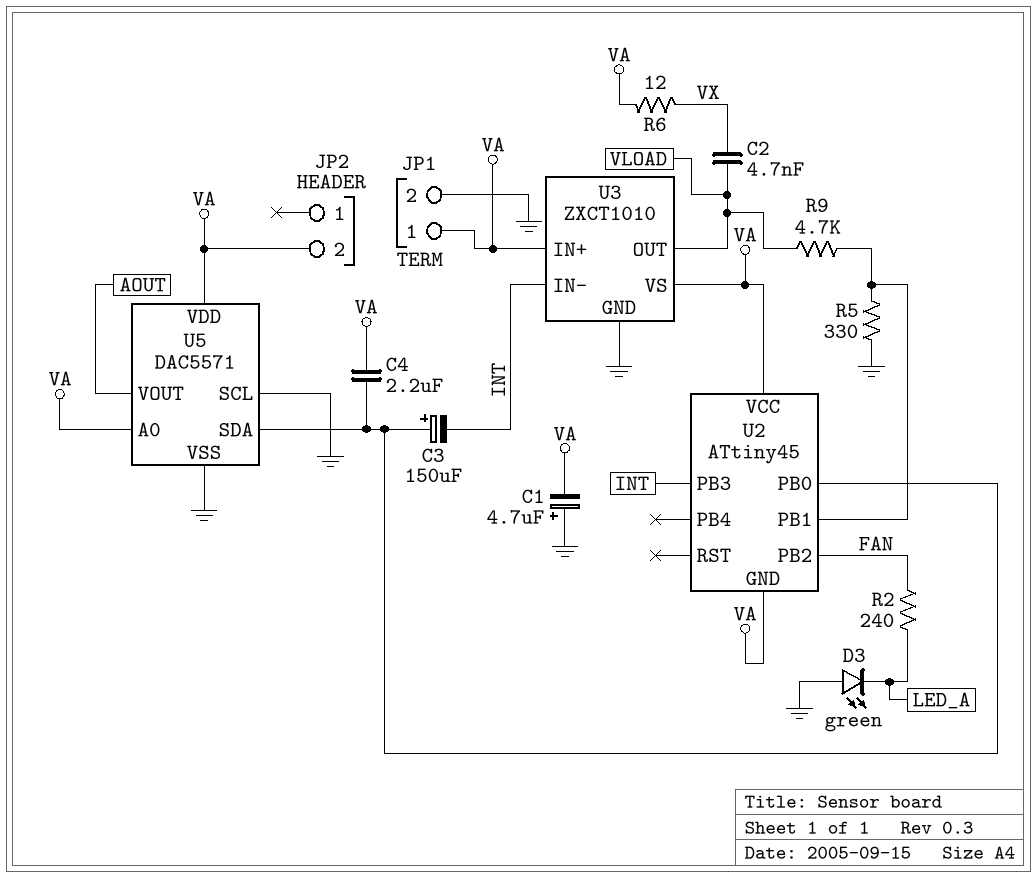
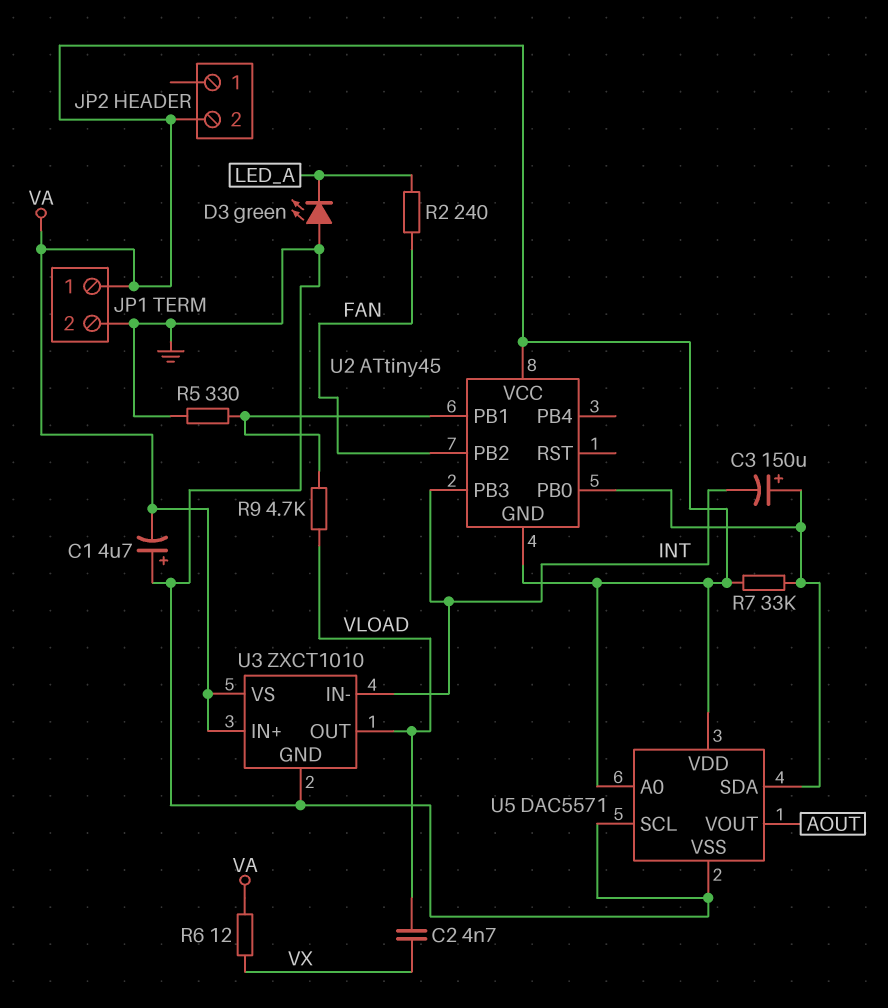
C4: 2.2uF (U2/PB0, VA) -> none
R7: none -> 33k (U2/PB0, VA)

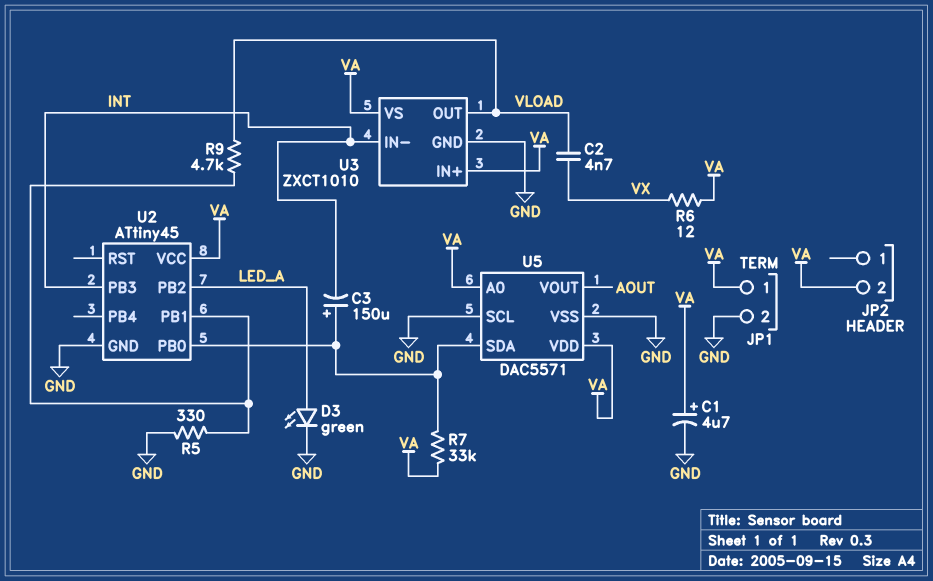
C1: 4.7uF (plus GND, minus VA) -> 4.7uF (plus VA, minus GND)
D3: LED green (A GND, K LED_A) -> LED green (A LED_A, K GND)
R2: 240 (FAN, LED_A) -> none
U2 pin GND: VA -> GND
U2 pin PB2: FAN -> LED_A

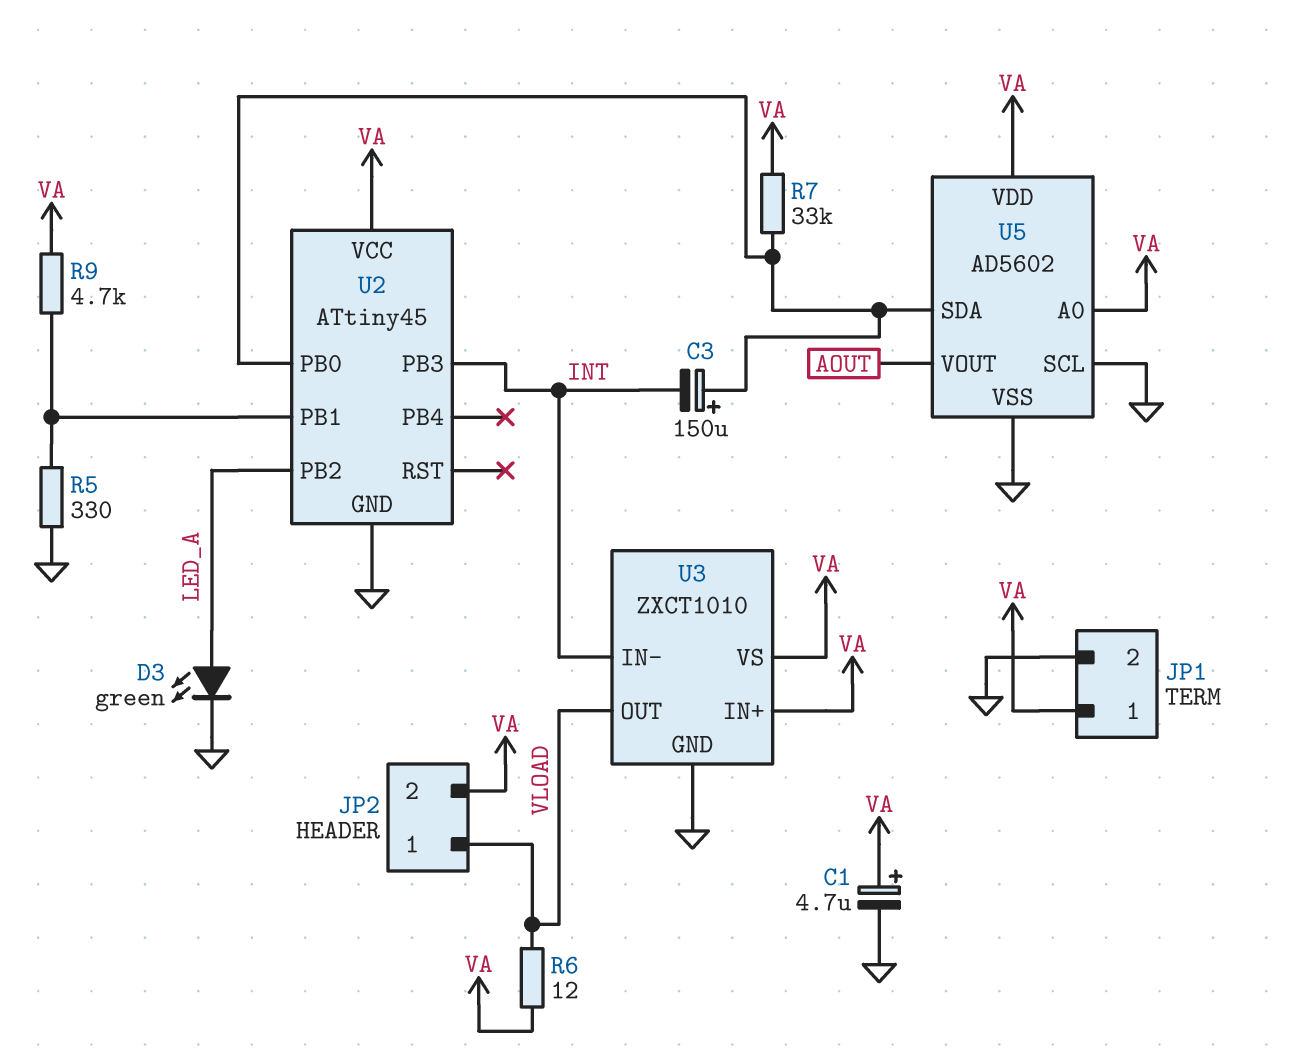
C2: 4.7nF (VLOAD, VX) -> none
JP2 pin 1: none -> VLOAD
R6: 12 (VA, VX) -> 12 (VA, VLOAD)
R9: 4.7k (U2/PB1, VLOAD) -> 4.7k (U2/PB1, VA)
U5: DAC5571 -> AD5602

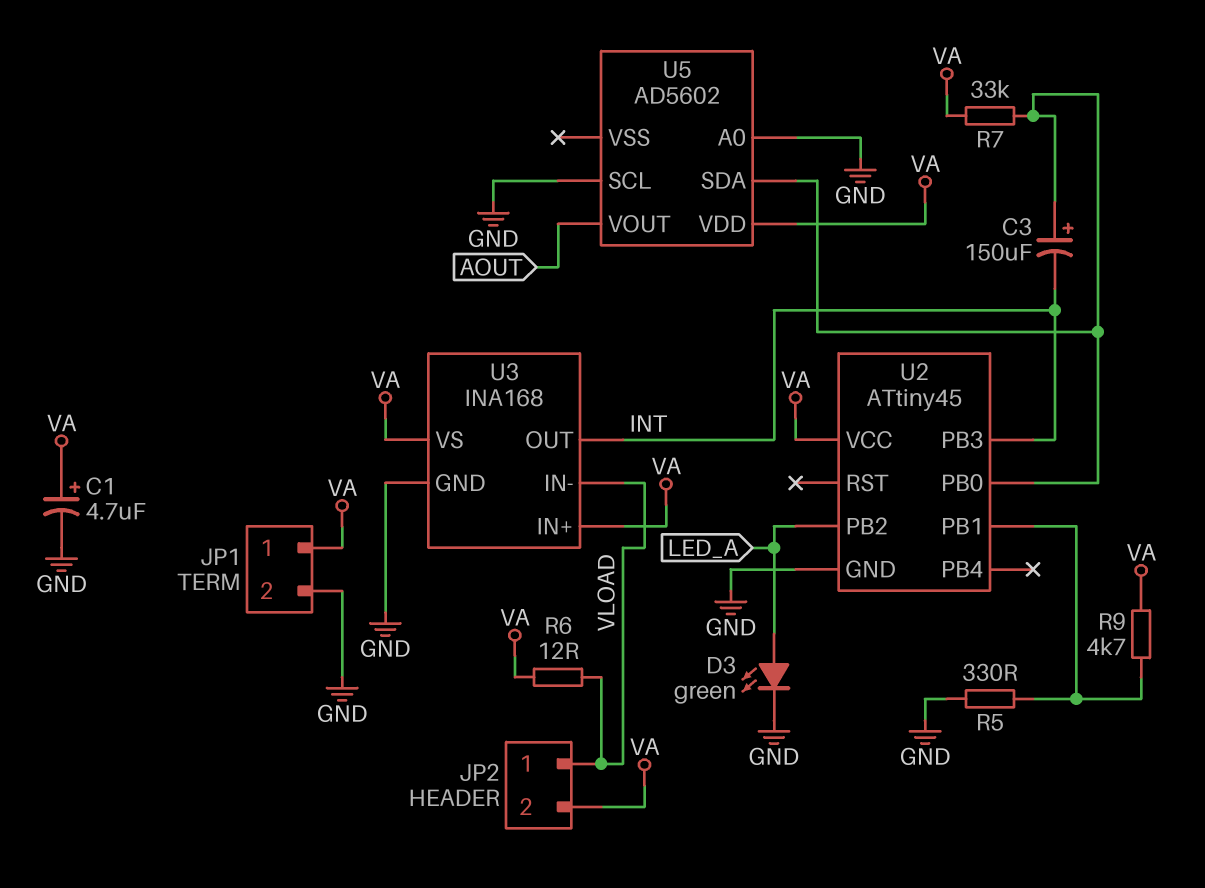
U3: ZXCT1010 -> INA168
U3 pin IN-: INT -> VLOAD
U3 pin OUT: VLOAD -> INT
U5 pin A0: VA -> GND
U5 pin VSS: GND -> none

